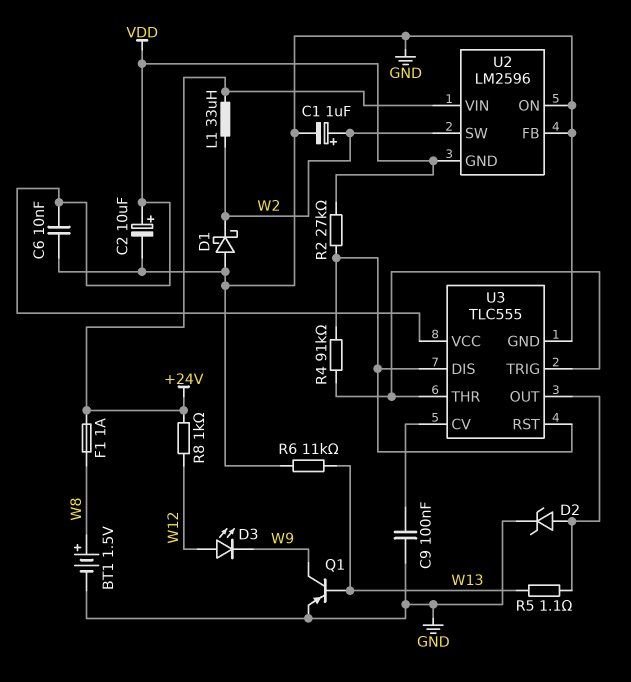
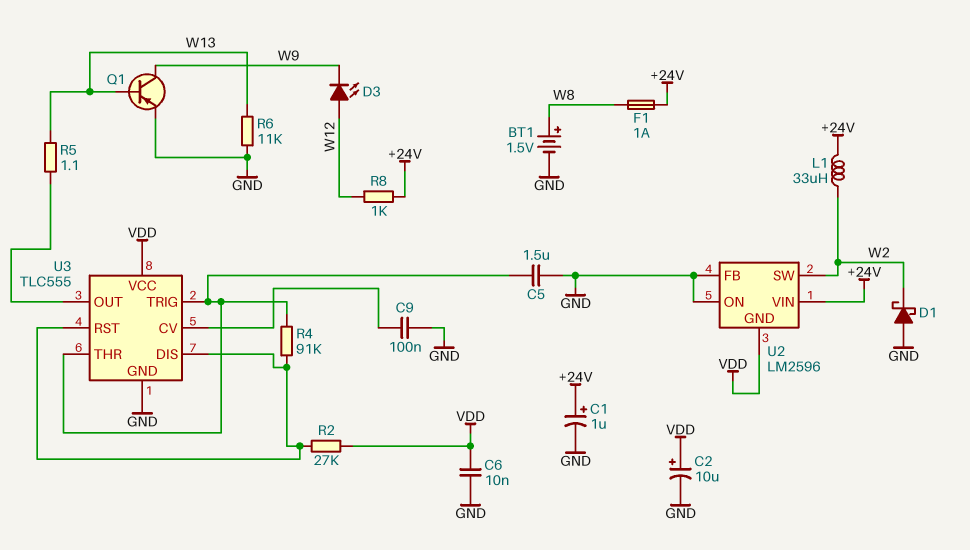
C1: 1uF (plus W2, minus GND) -> 1uF (plus +24V, minus GND)
C5: none -> 1.5uF (GND, U3/THR)
D2: zener (A U3/OUT, K GND) -> none

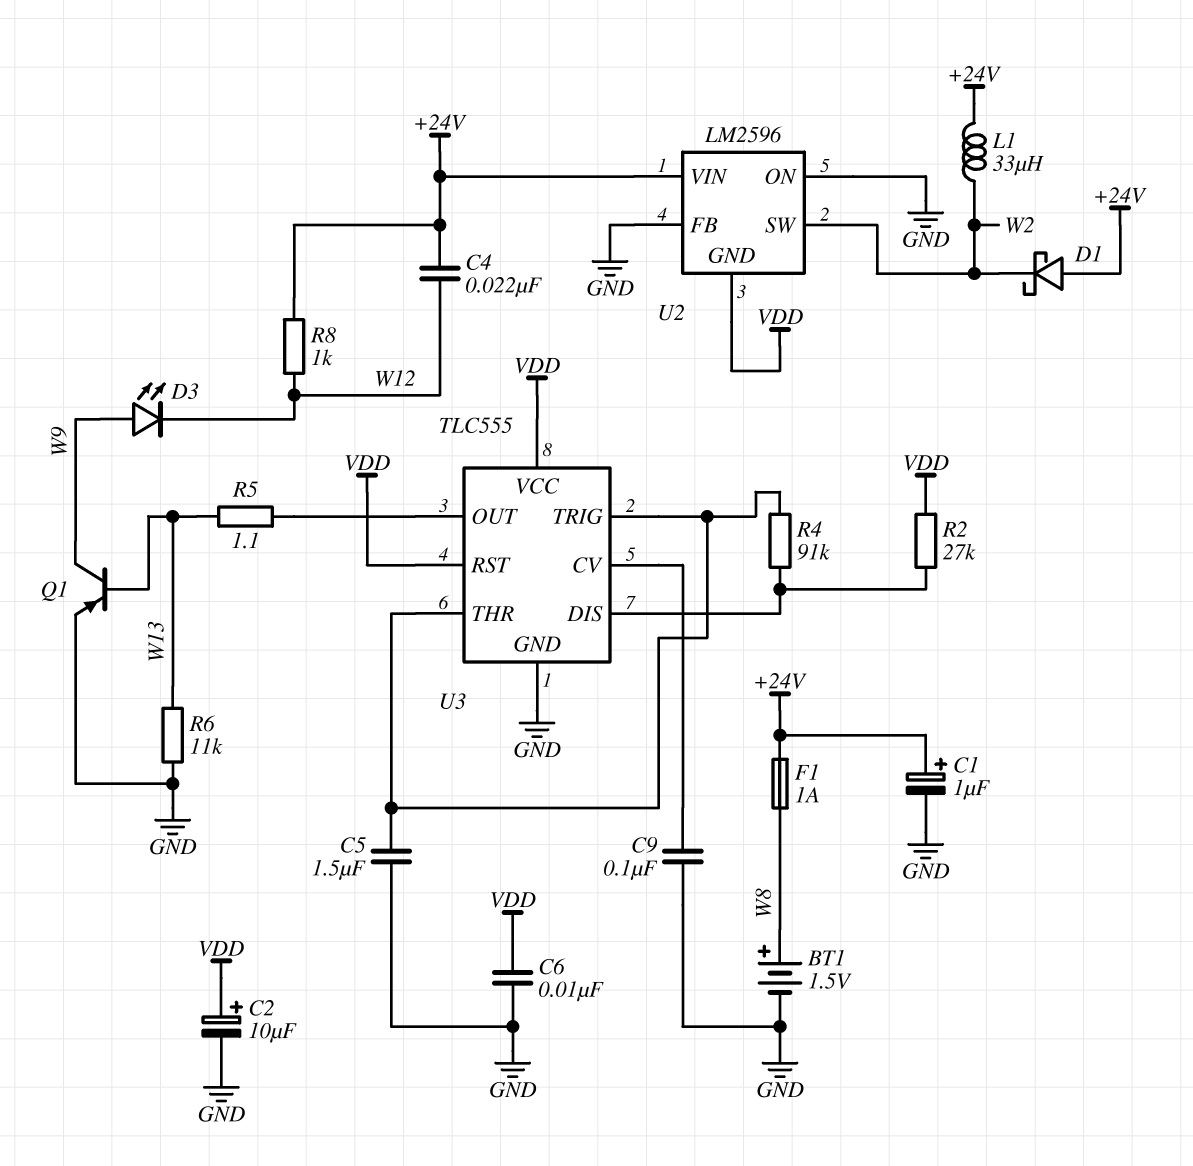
C4: none -> 22nF (+24V, W12)
D1: schottky (A GND, K W2) -> schottky (A +24V, K W2)
D3: LED (A W12, K W9) -> LED (A W9, K W12)
U3 pin RST: U3/DIS -> VDD

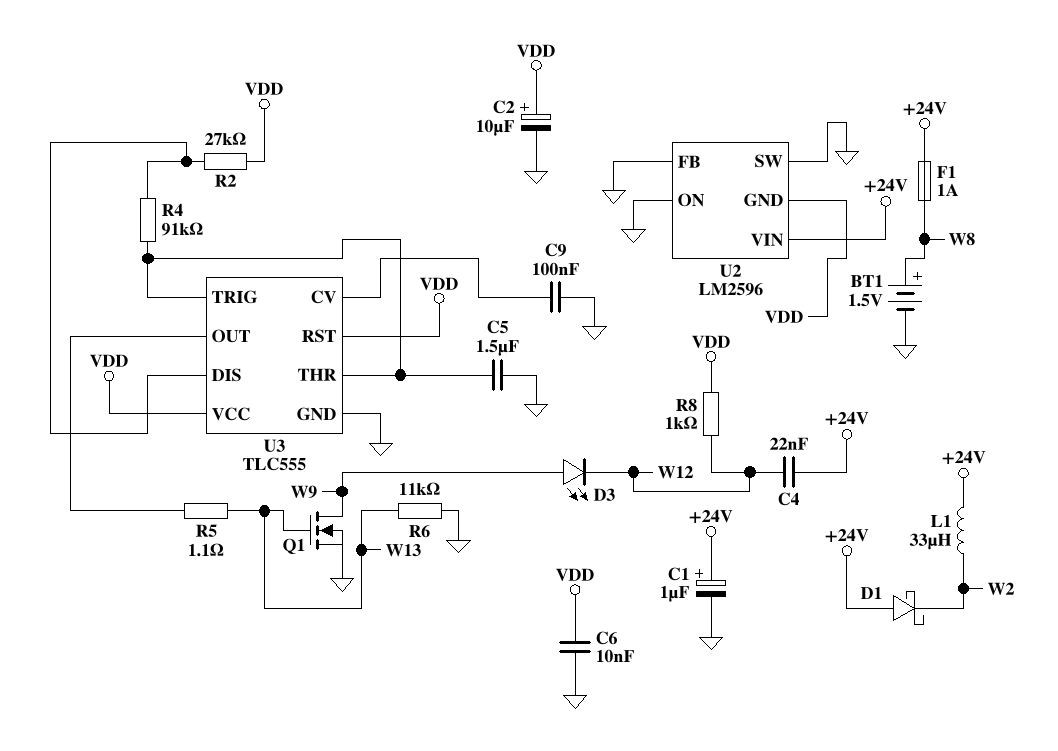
Q1: PNP (B W13, C W9, E GND) -> NMOS (G W13, D W9, S GND)
R8: 1k (+24V, W12) -> 1k (VDD, W12)
U2 pin SW: W2 -> GND

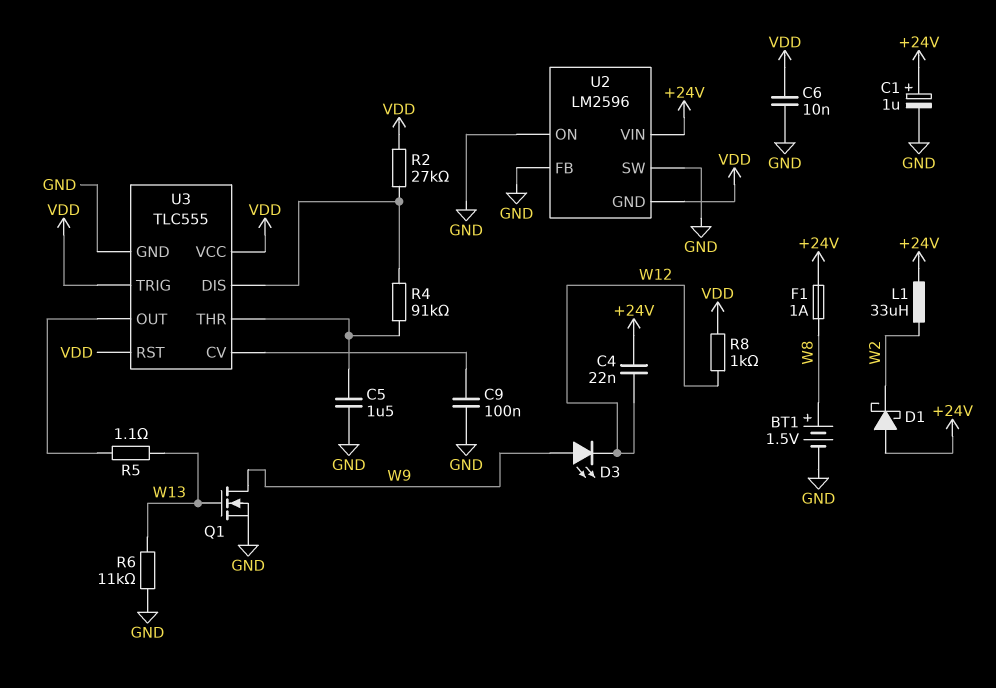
C2: 10uF (plus VDD, minus GND) -> none
U3 pin TRIG: U3/THR -> VDD

